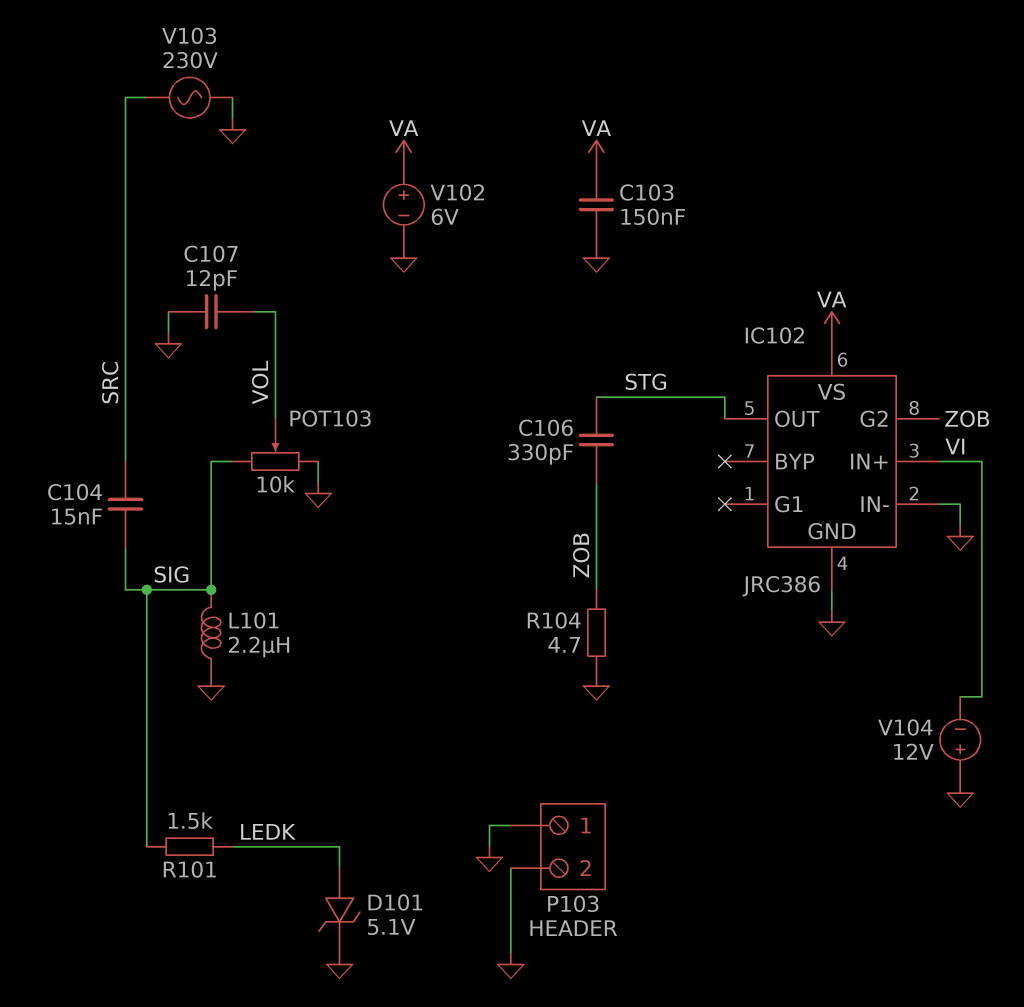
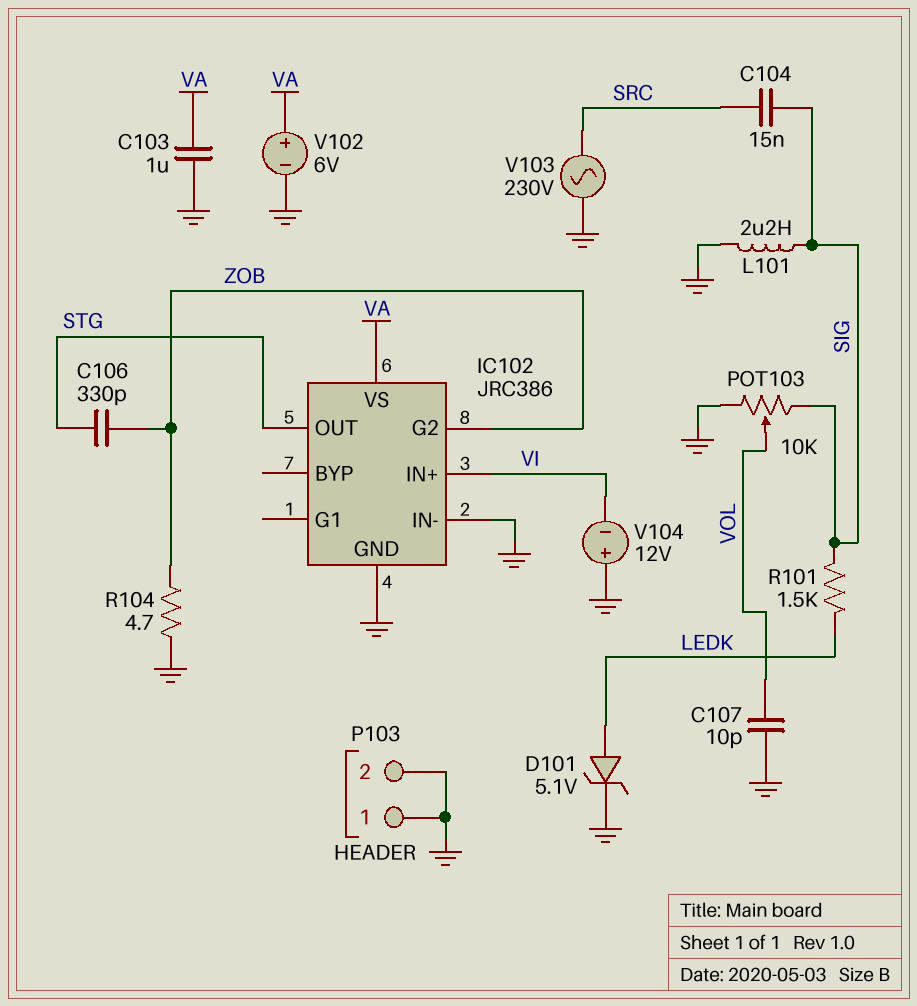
C103: 150nF (GND, VA) -> 1uF (GND, VA)
C107: 12pF (GND, VOL) -> 10pF (GND, VOL)

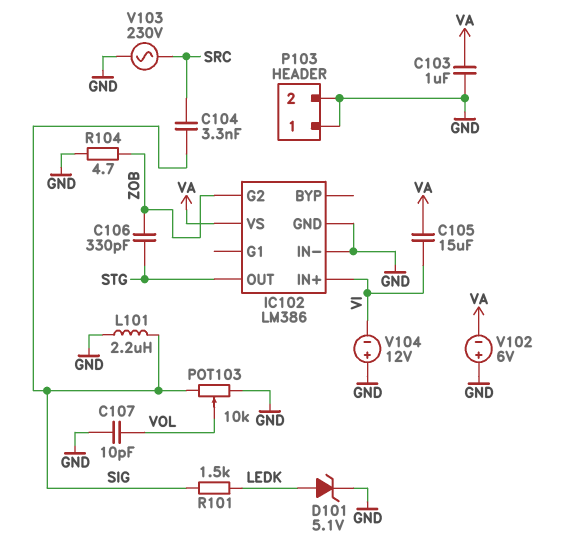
C104: 15nF (SIG, SRC) -> 3.3nF (SIG, SRC)
C105: none -> 15uF (VA, VI)
IC102: JRC386 -> LM386
V102: 6V (plus VA, minus GND) -> 6V (plus GND, minus VA)

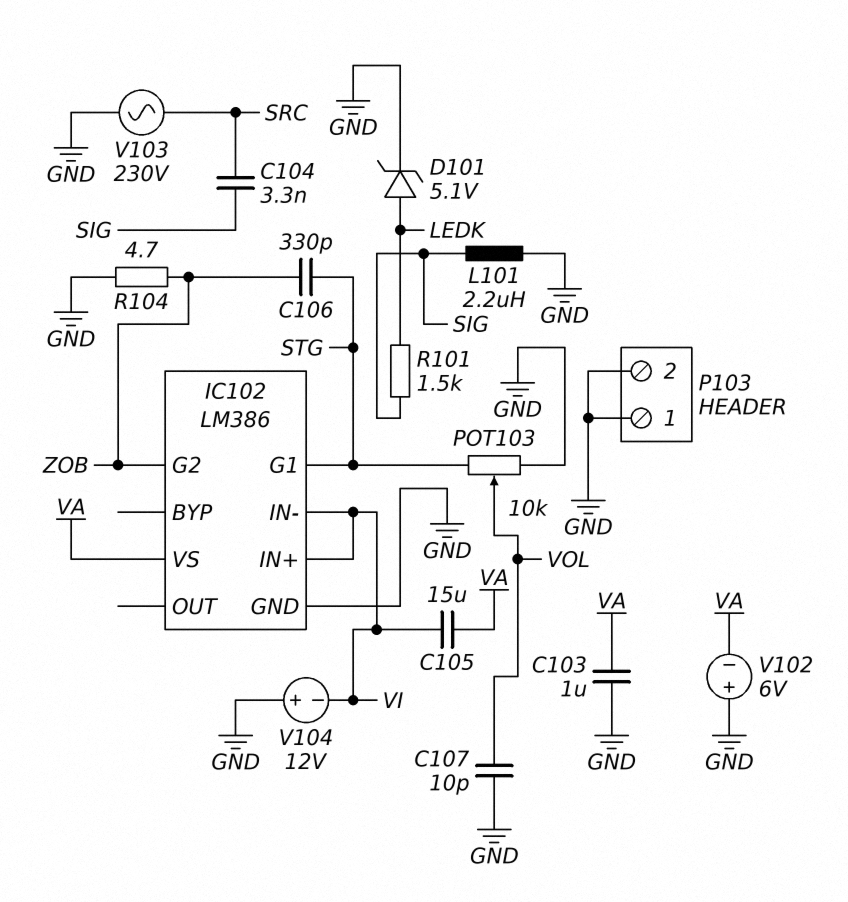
IC102 pin G1: none -> STG
IC102 pin IN-: GND -> VI
IC102 pin OUT: STG -> none
POT103: 10k (GND, SIG, wiper VOL) -> 10k (GND, STG, wiper VOL)

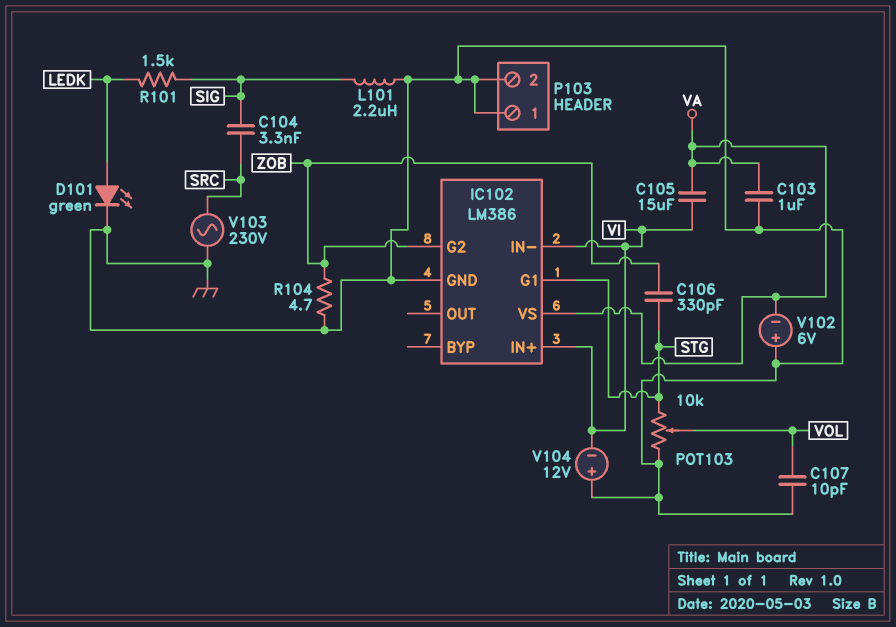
D101: zener 5.1V (A LEDK, K GND) -> LED green (A LEDK, K GND)

